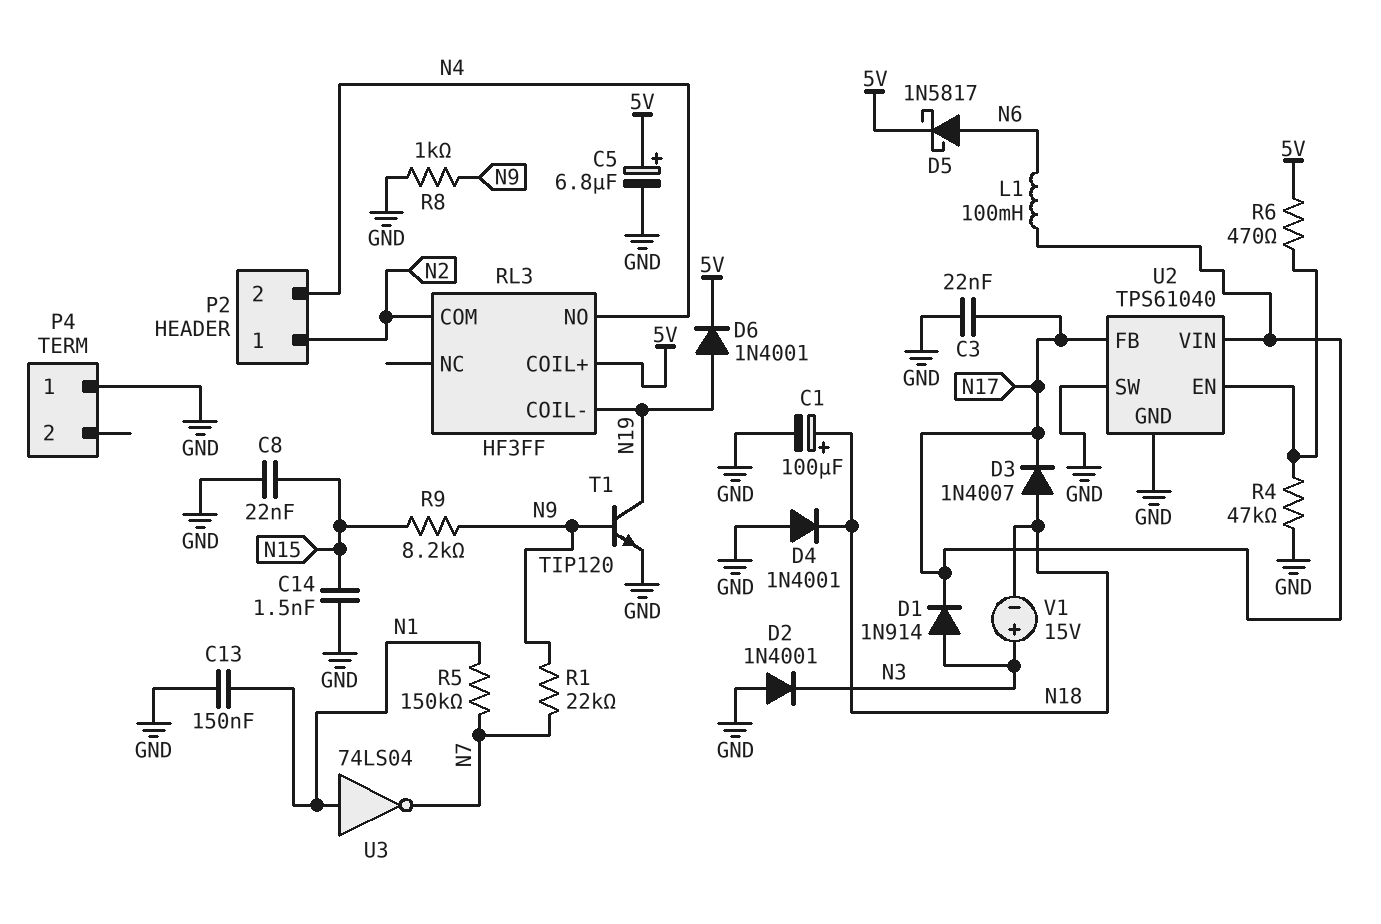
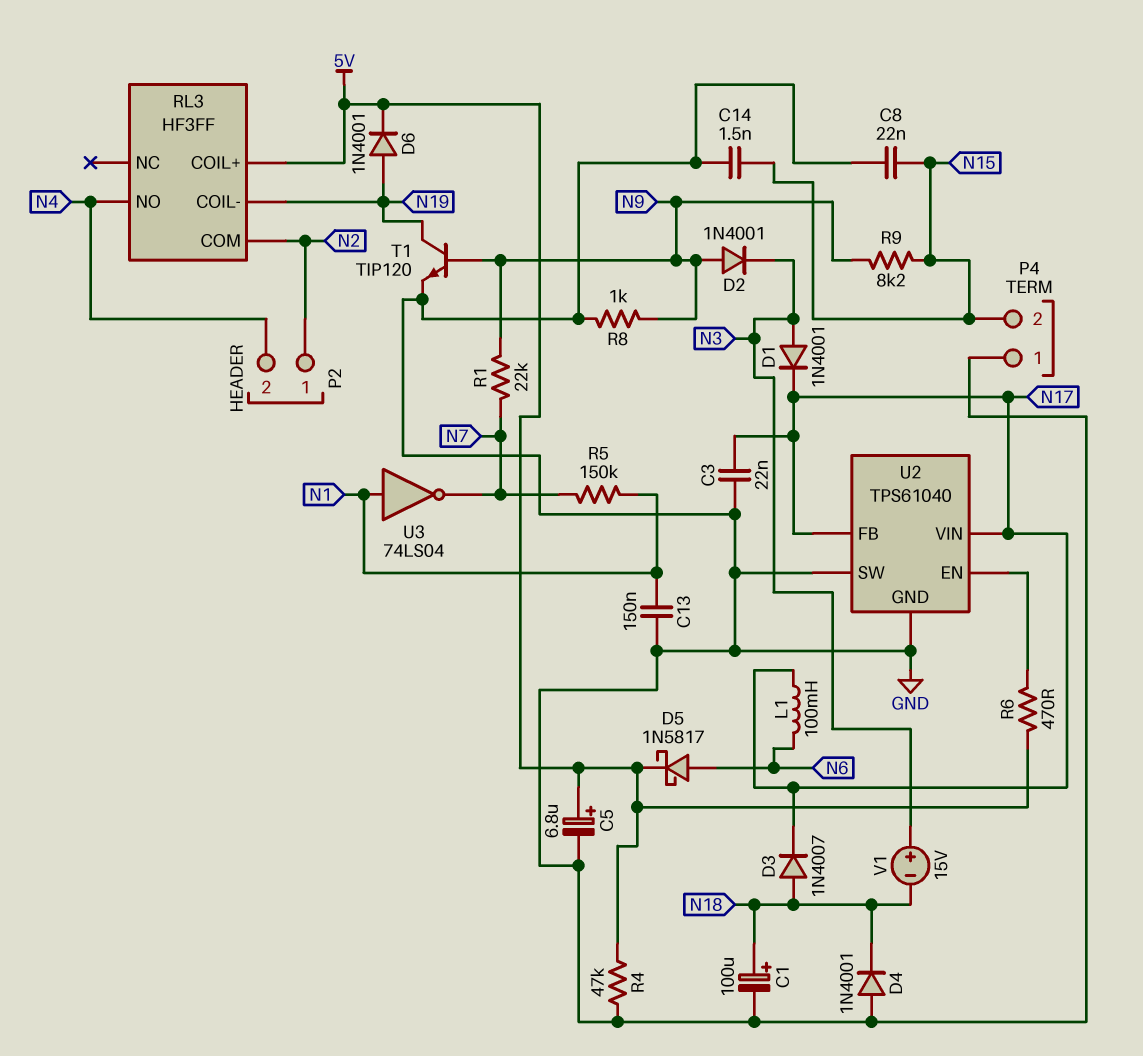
D1: diode 1N914 (A N3, K N17) -> diode 1N4001 (A N3, K N17)
D2: diode 1N4001 (A GND, K N3) -> diode 1N4001 (A N9, K N3)
P4 pin 2: none -> N15
R4: 47k (GND, U2/EN) -> 47k (5V, GND)

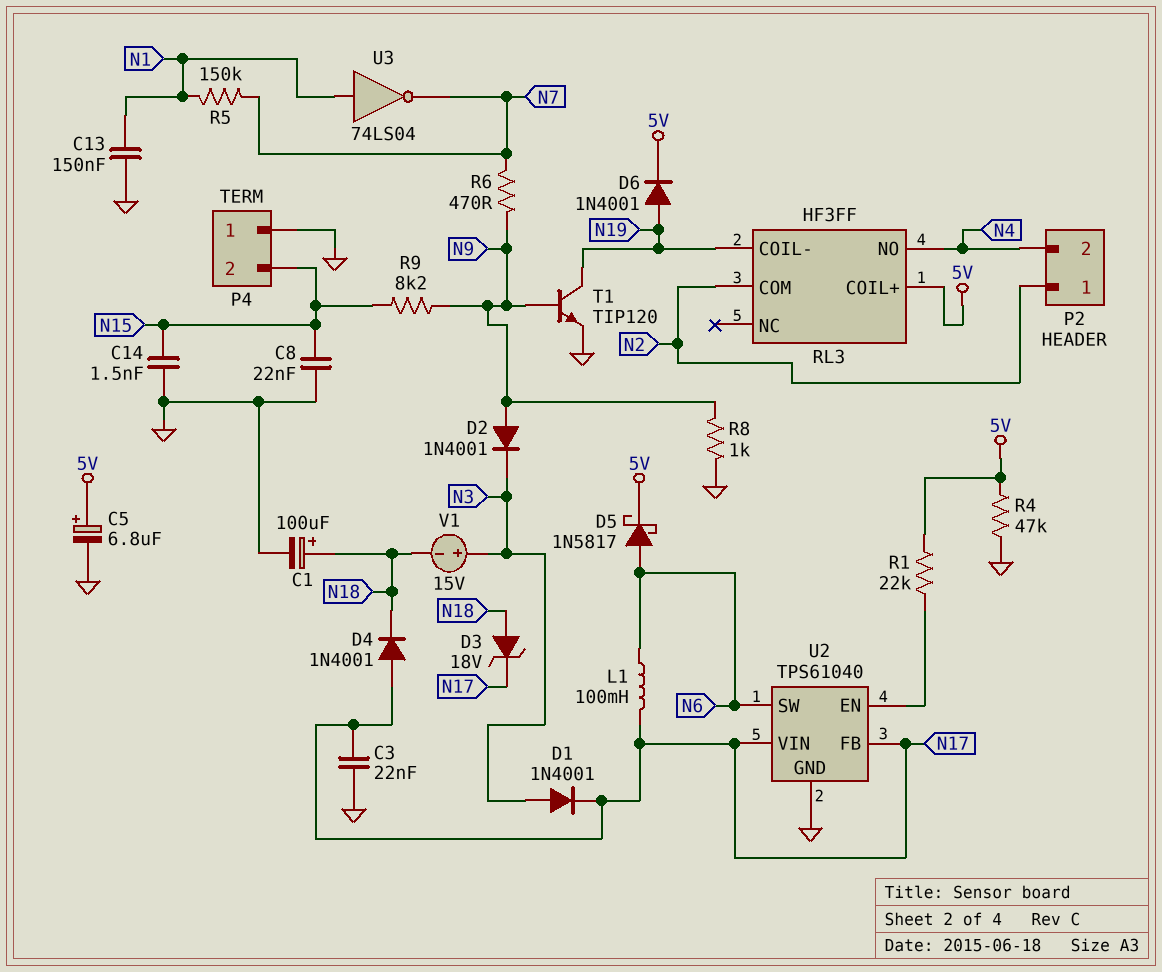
D3: diode 1N4007 (A N18, K N17) -> zener 18V (A N18, K N17)
D4: diode 1N4001 (A GND, K N18) -> diode 1N4001 (A N17, K N18)
R1: 22k (N7, N9) -> 22k (5V, U2/EN)
R6: 470 (5V, U2/EN) -> 470 (N7, N9)
U2 pin SW: GND -> N6

